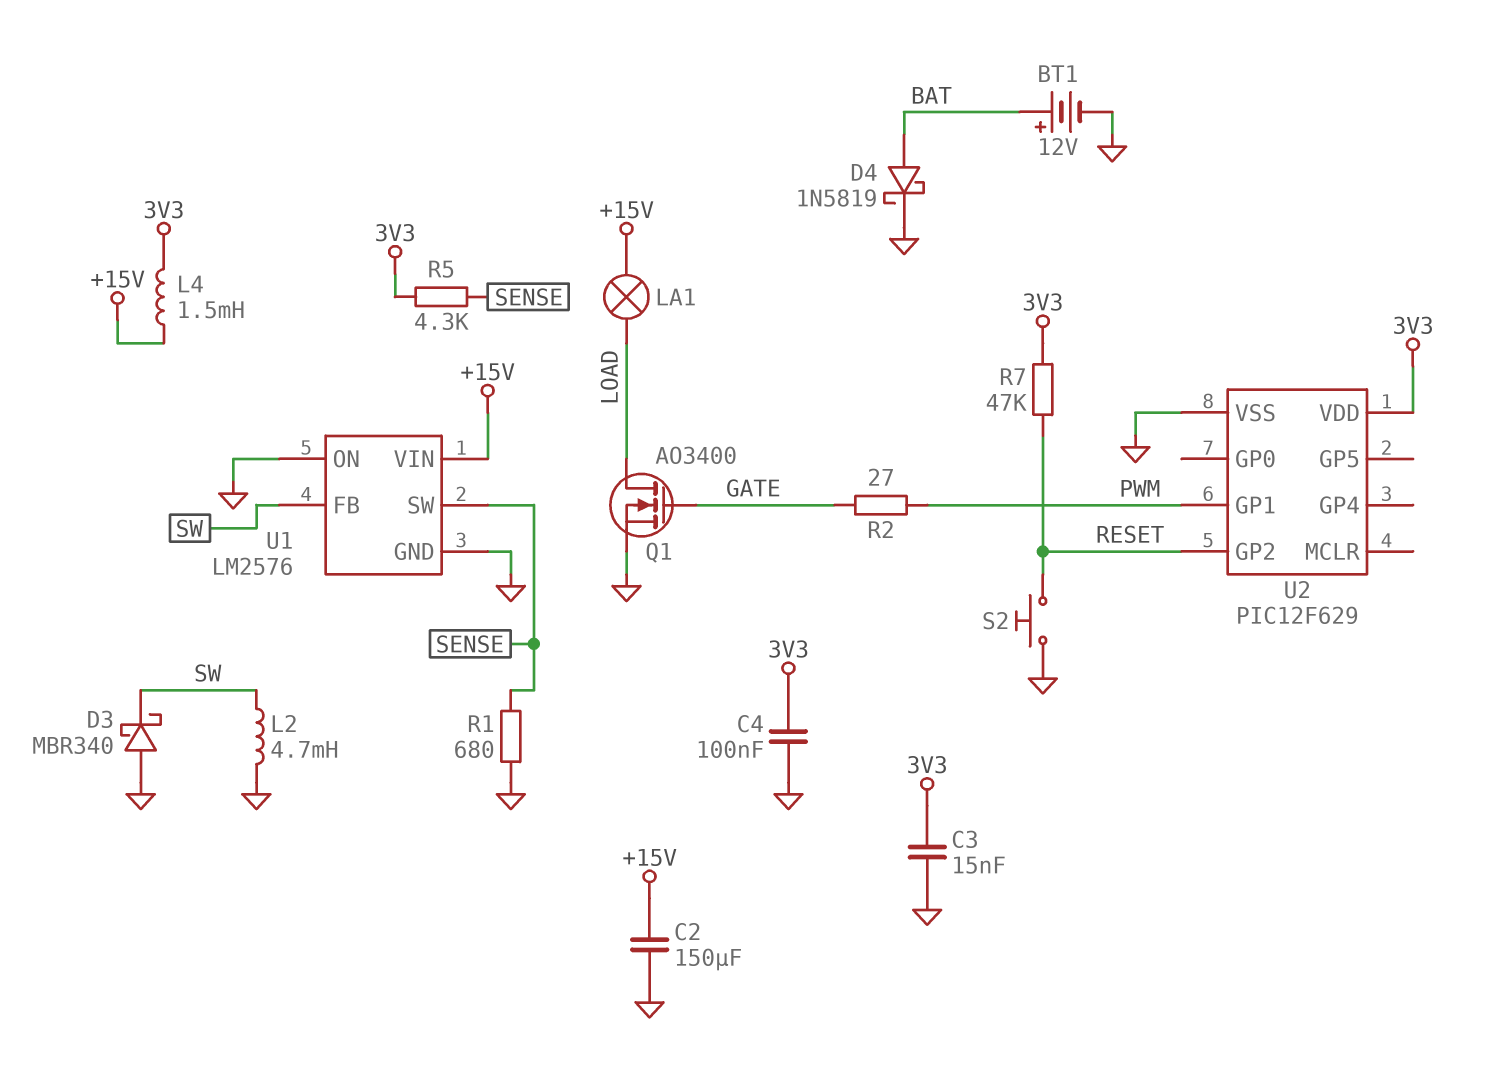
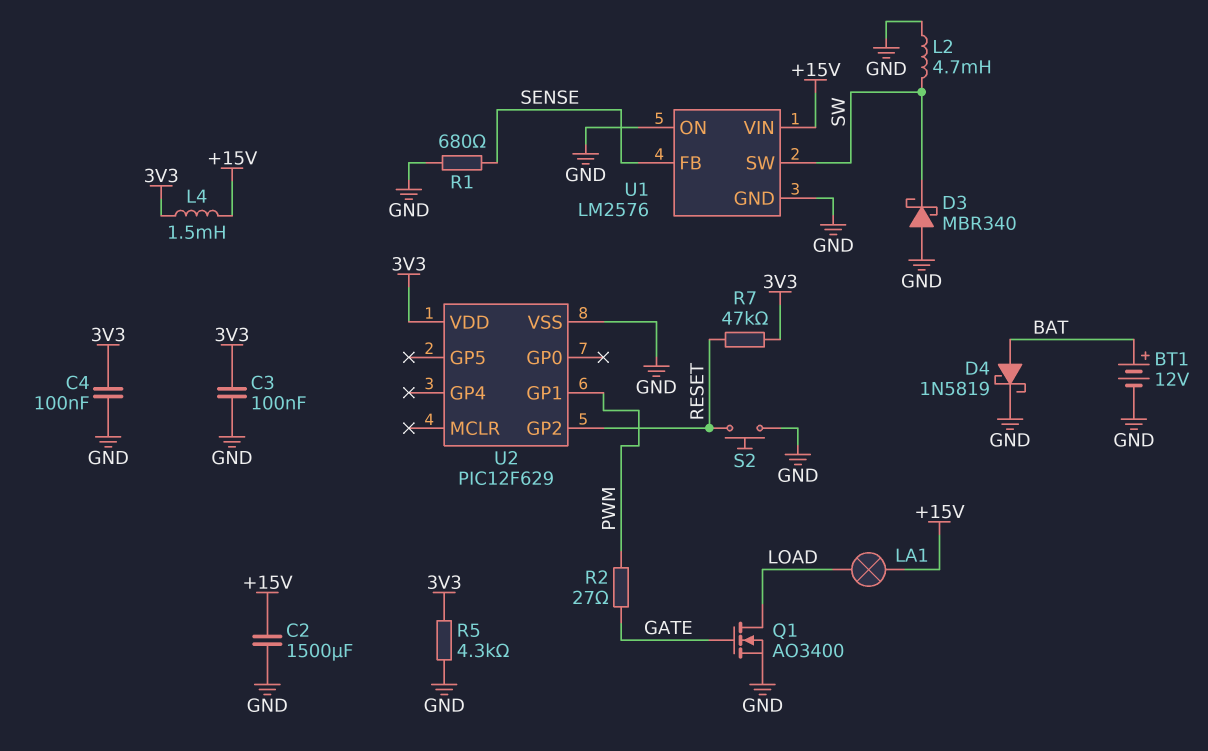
C2: 150uF (+15V, GND) -> 1500uF (+15V, GND)
C3: 15nF (3V3, GND) -> 100nF (3V3, GND)
R5: 4.3k (3V3, SENSE) -> 4.3k (3V3, GND)
U1 pin FB: SW -> SENSE
U1 pin SW: SENSE -> SW

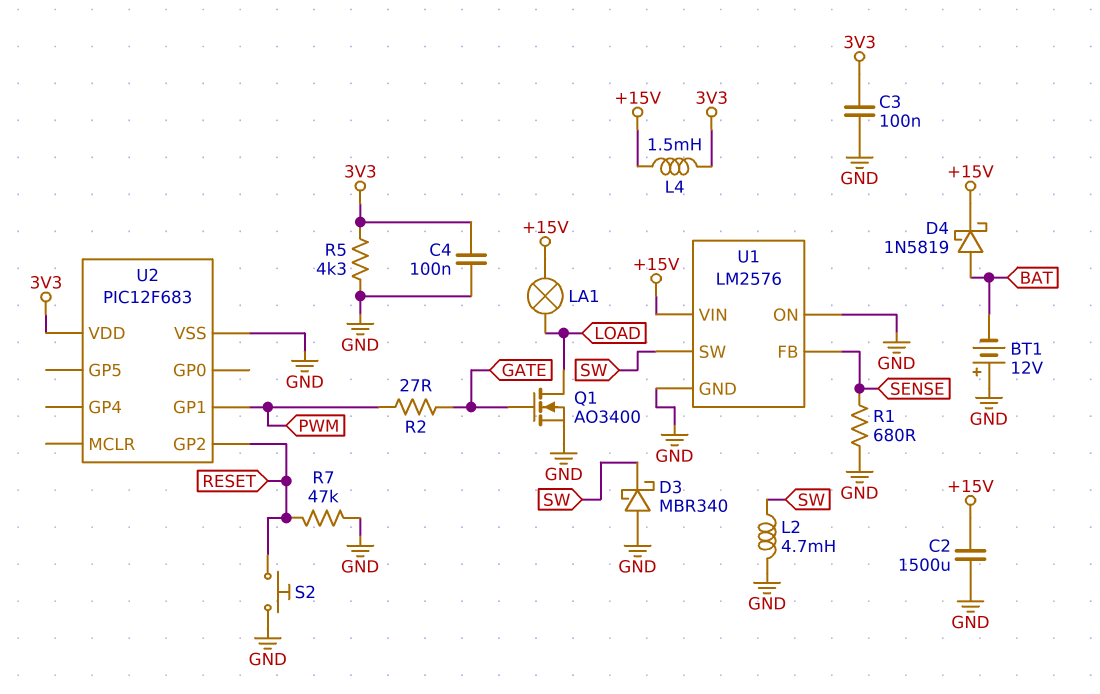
BT1: 12V (plus BAT, minus GND) -> 12V (plus GND, minus BAT)
D4: schottky 1N5819 (A BAT, K GND) -> schottky 1N5819 (A BAT, K +15V)
R7: 47k (3V3, RESET) -> 47k (GND, RESET)
U2: PIC12F629 -> PIC12F683

